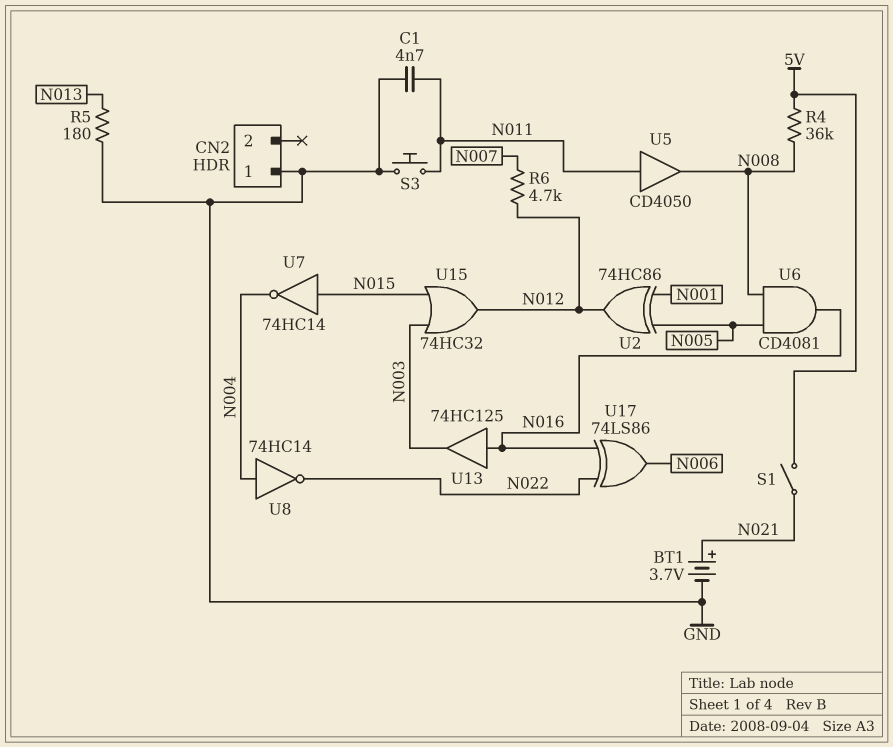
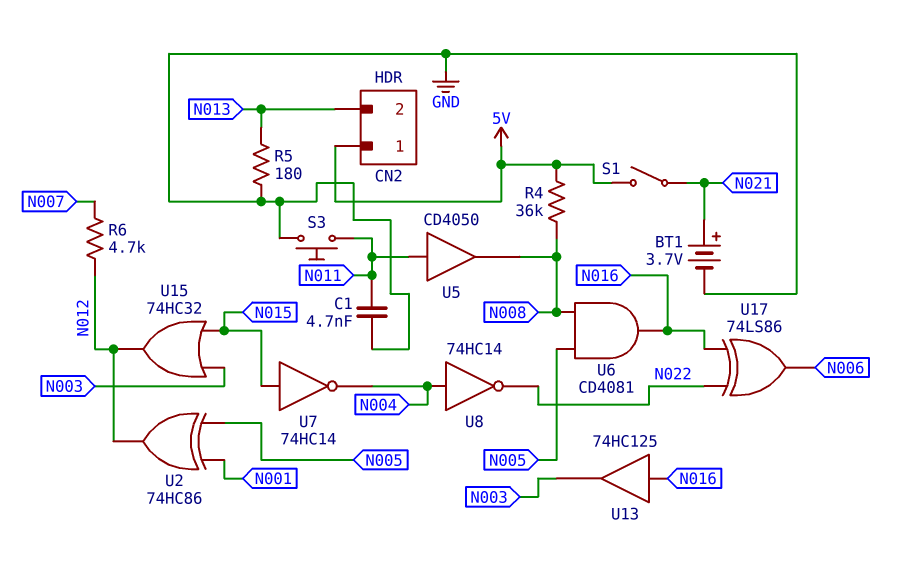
CN2 pin 1: GND -> 5V
CN2 pin 2: none -> N013

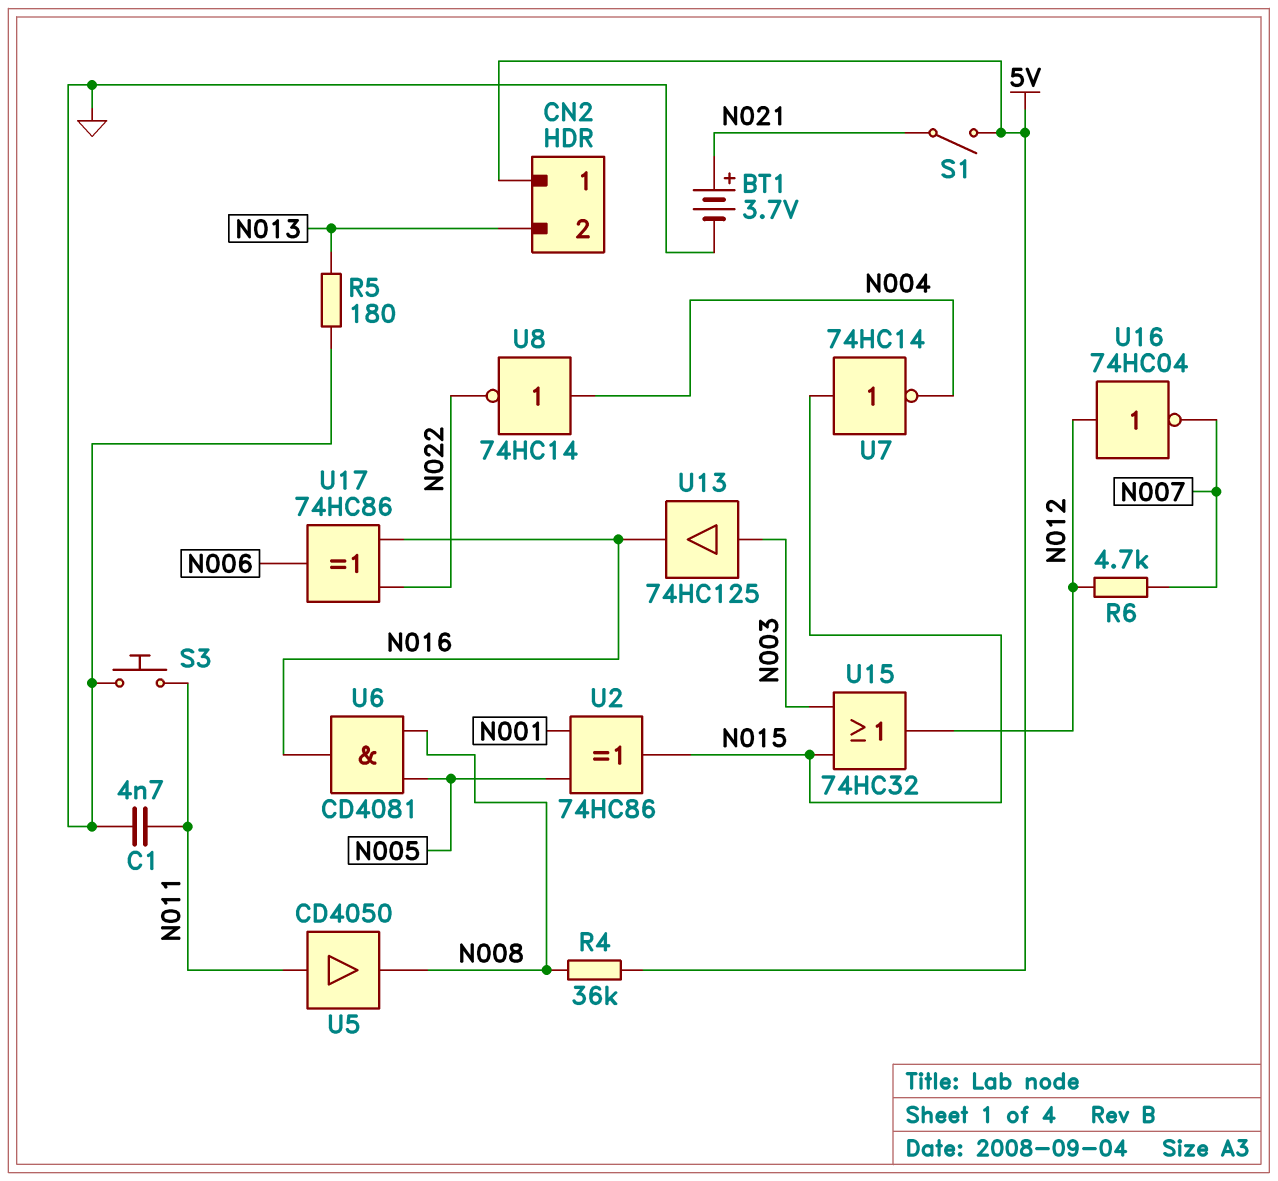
U2: XOR 74HC86 (in N001, in N005, out N012) -> XOR 74HC86 (in N001, in N005, out N015)
U13: buffer 74HC125 (in N016, out N003) -> buffer 74HC125 (in N003, out N016)
U16: none -> NOT 74HC04 (in N012, out N007)
U17: XOR 74LS86 (in N016, in N022, out N006) -> XOR 74HC86 (in N016, in N022, out N006)

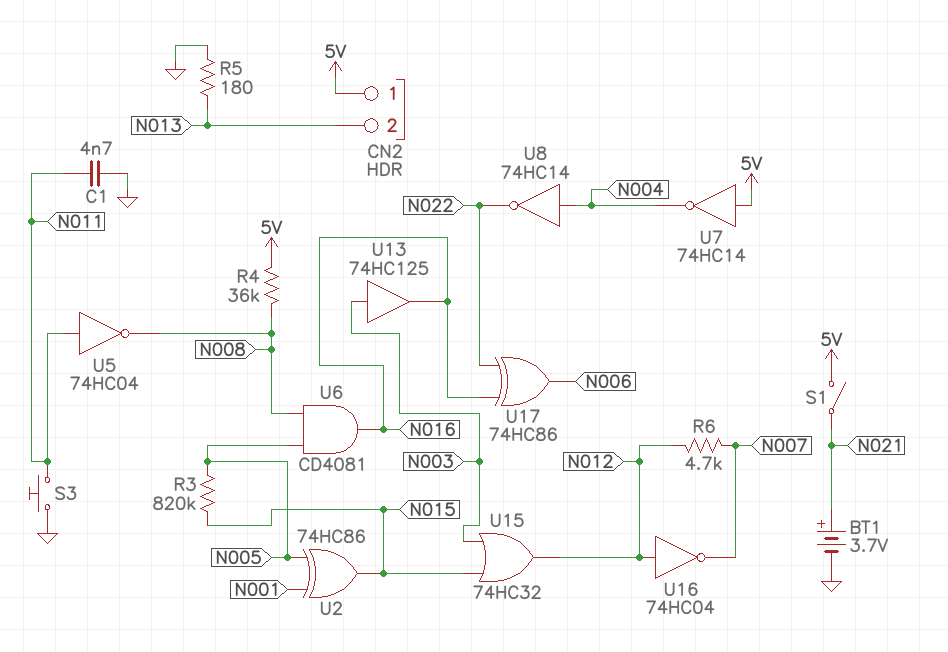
R3: none -> 820k (N005, N015)
U5: buffer CD4050 (in N011, out N008) -> NOT 74HC04 (in N011, out N008)
U7: NOT 74HC14 (in N015, out N004) -> NOT 74HC14 (in 5V, out N004)

